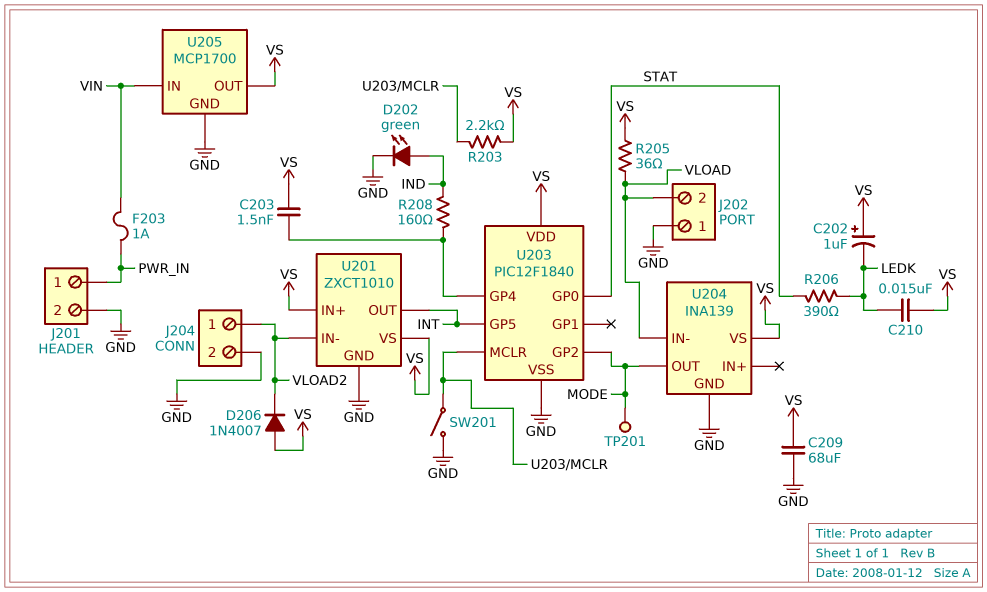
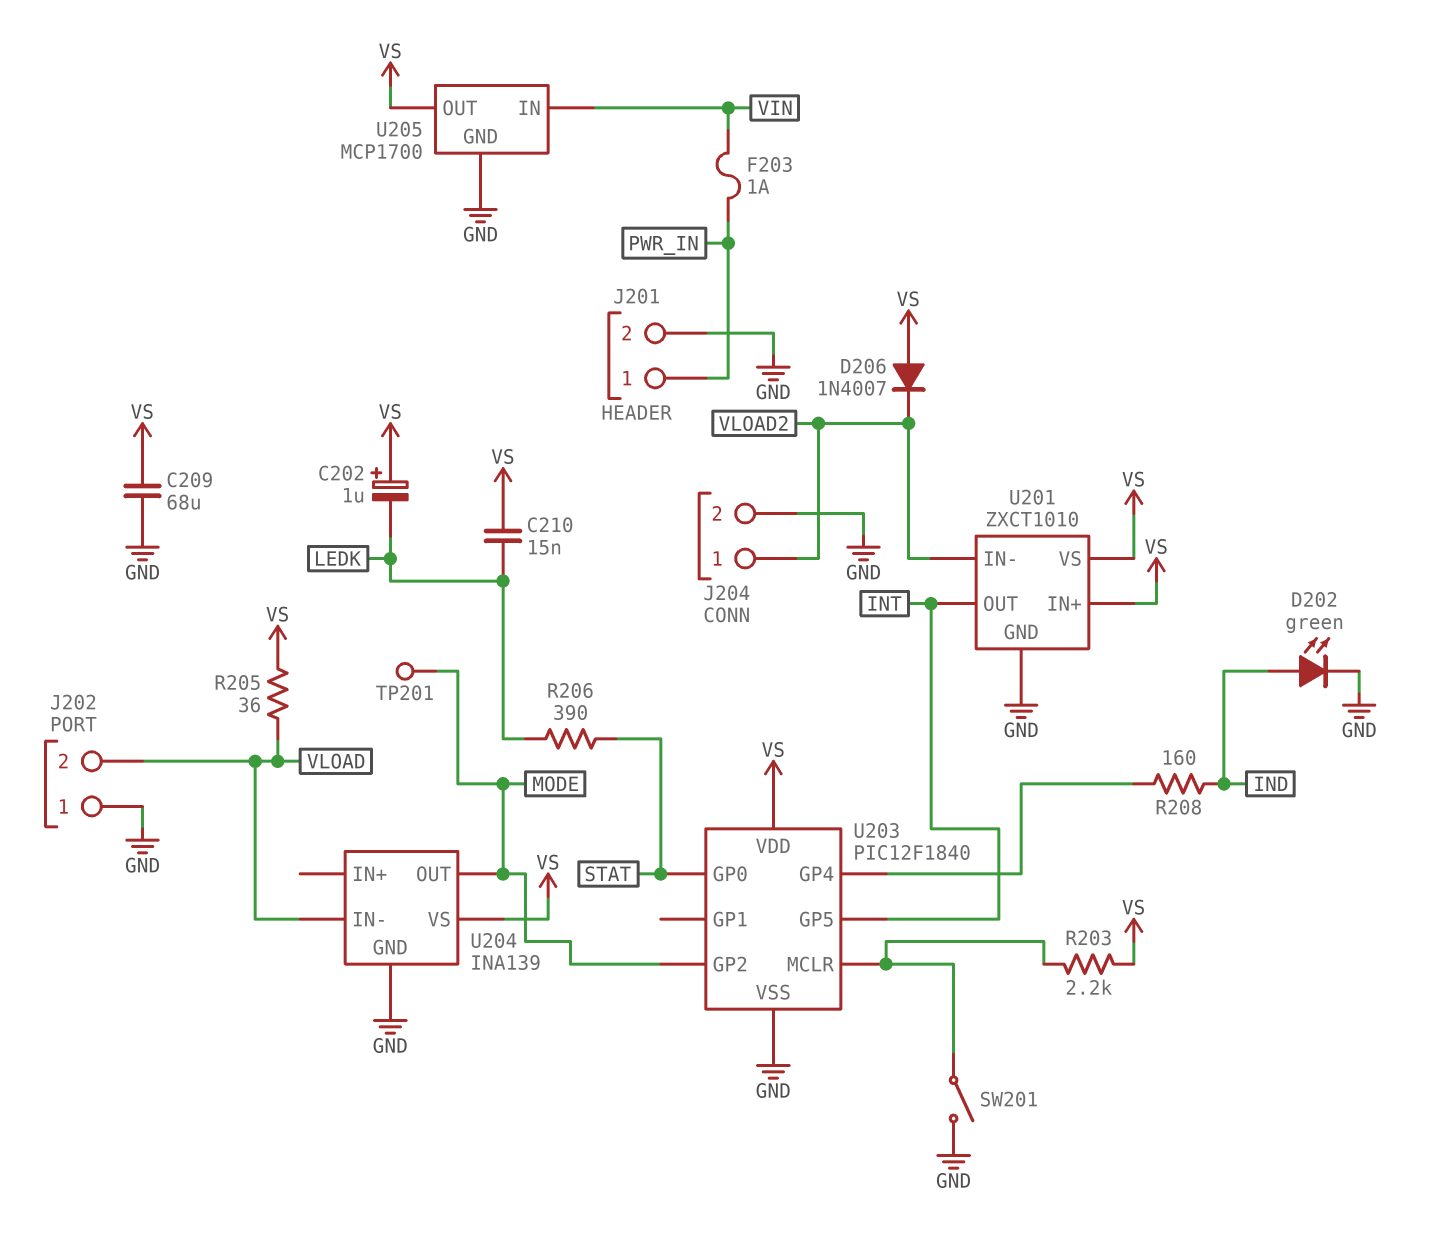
C203: 1.5nF (U203/GP4, VS) -> none

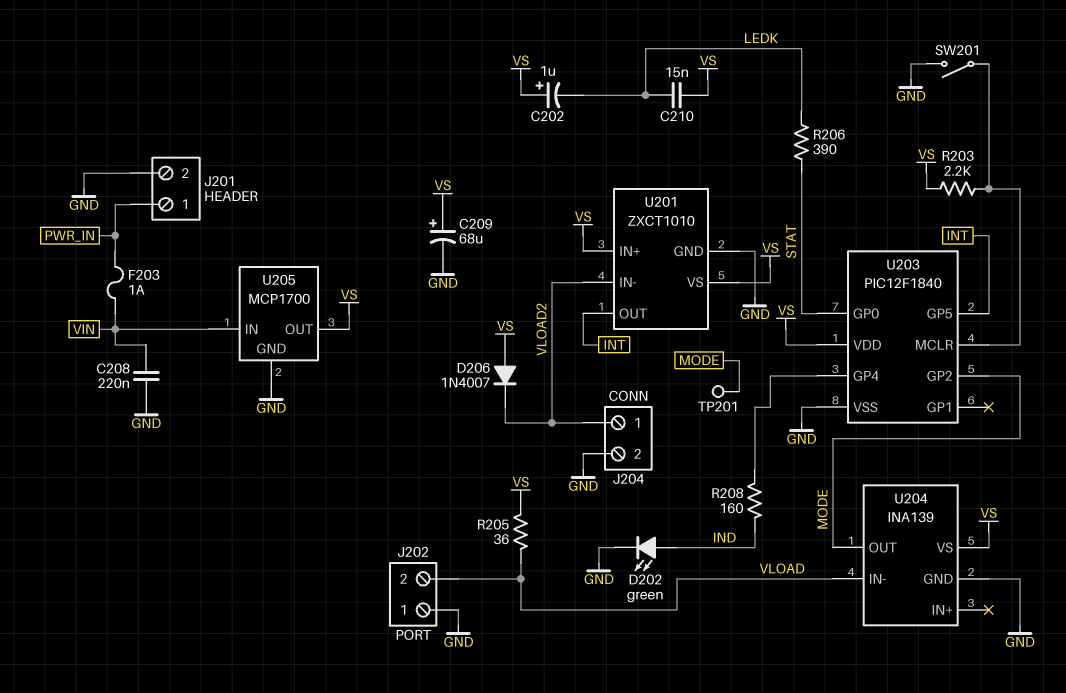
C208: none -> 220nF (GND, VIN)
C209: 68uF (GND, VS) -> 68uF (plus VS, minus GND)

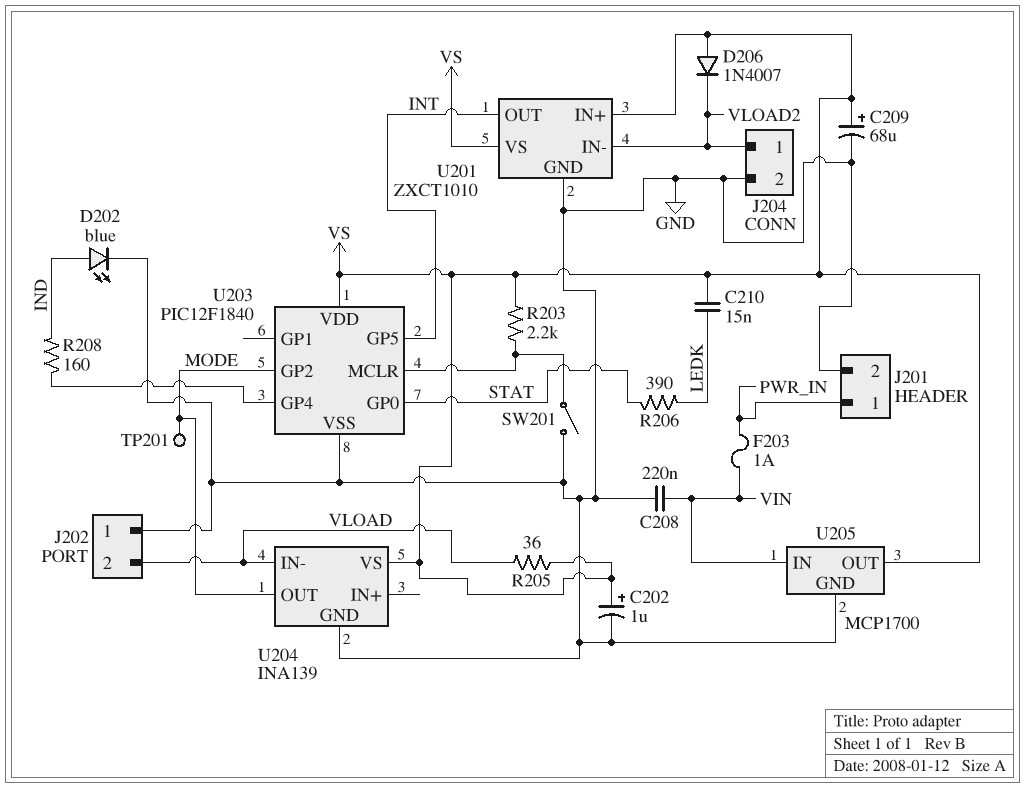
C202: 1uF (plus VS, minus LEDK) -> 1uF (plus VS, minus GND)
D202: LED green (A IND, K GND) -> LED blue (A IND, K GND)

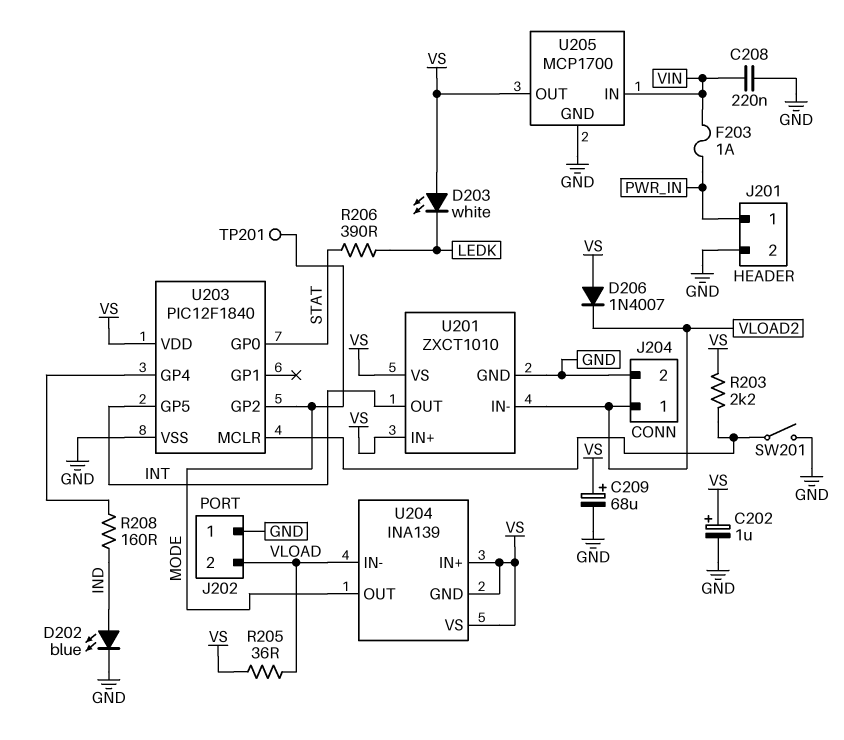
C210: 15nF (LEDK, VS) -> none
D203: none -> LED white (A VS, K LEDK)
U204 pin GND: GND -> VS
U204 pin IN+: none -> VS

